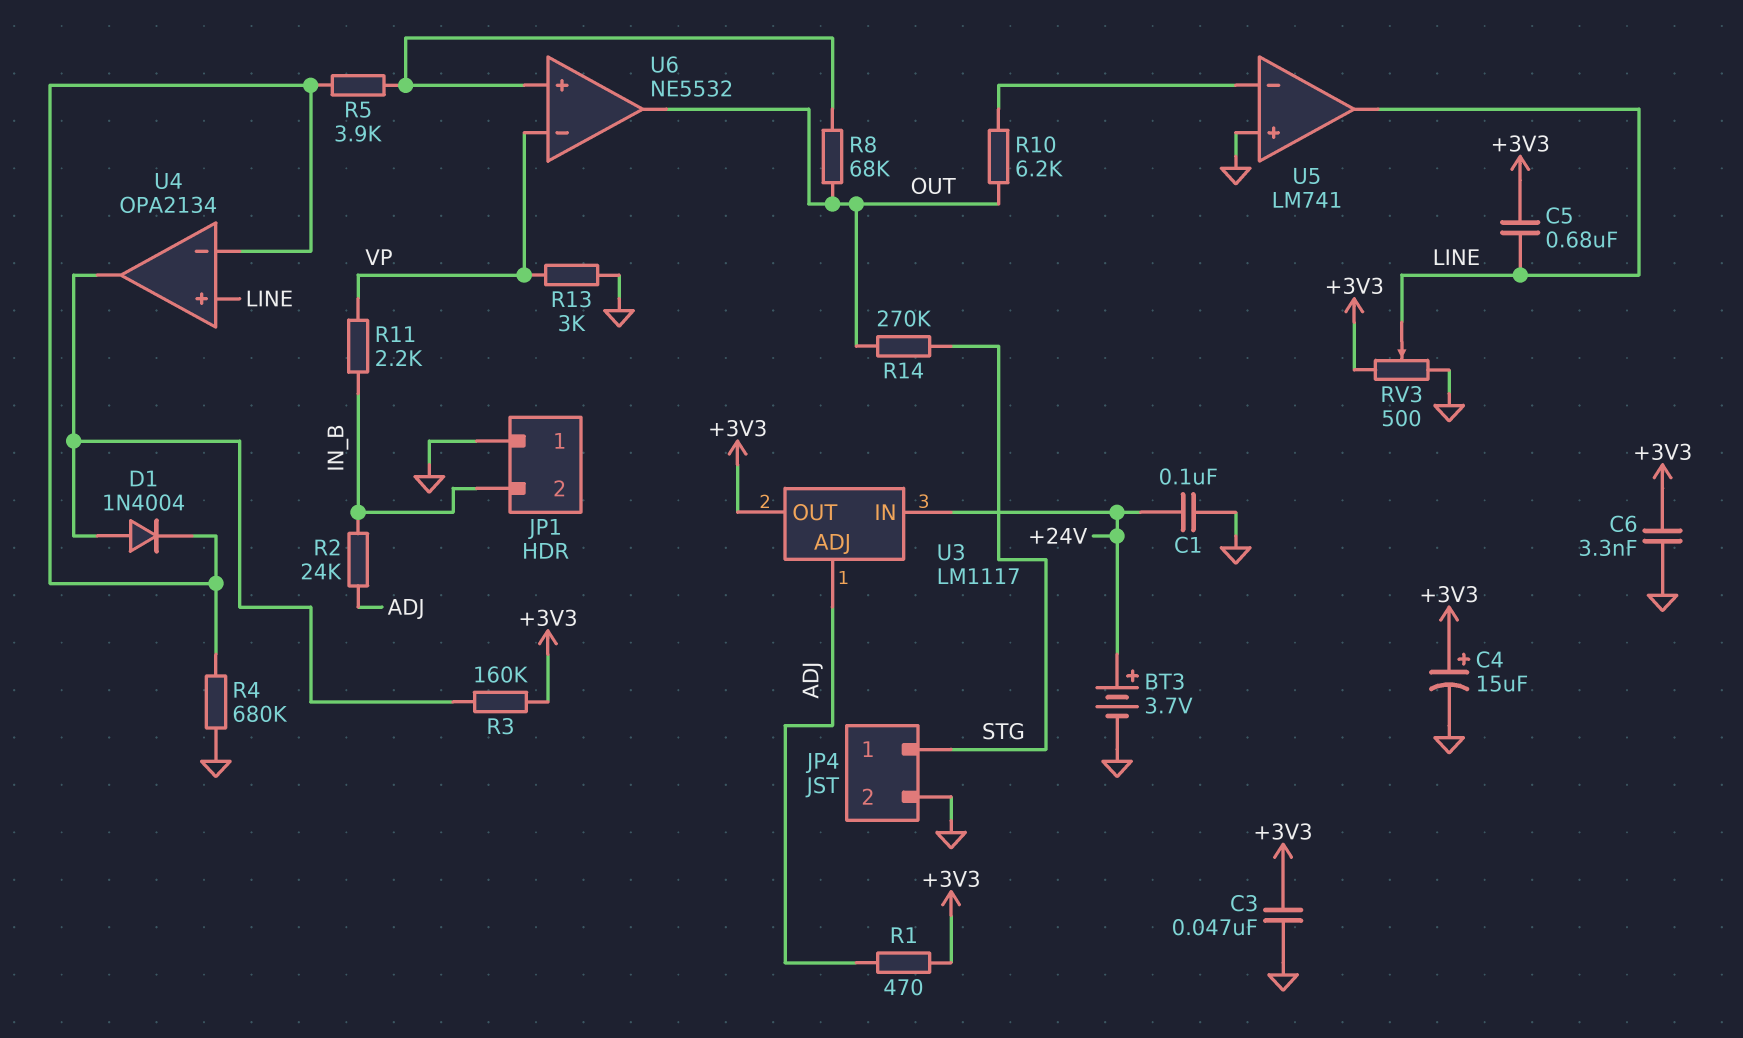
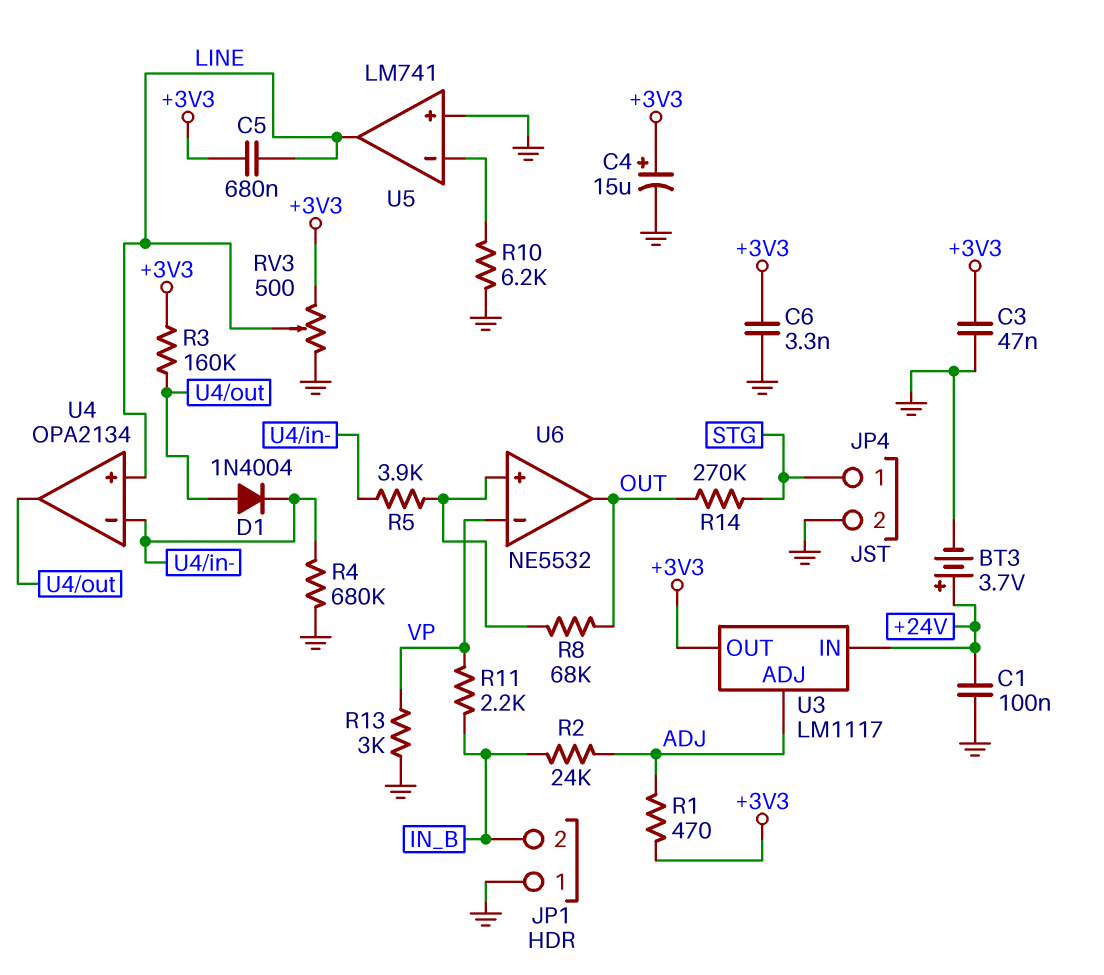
R10: 6.2k (OUT, U5/in-) -> 6.2k (GND, U5/in-)

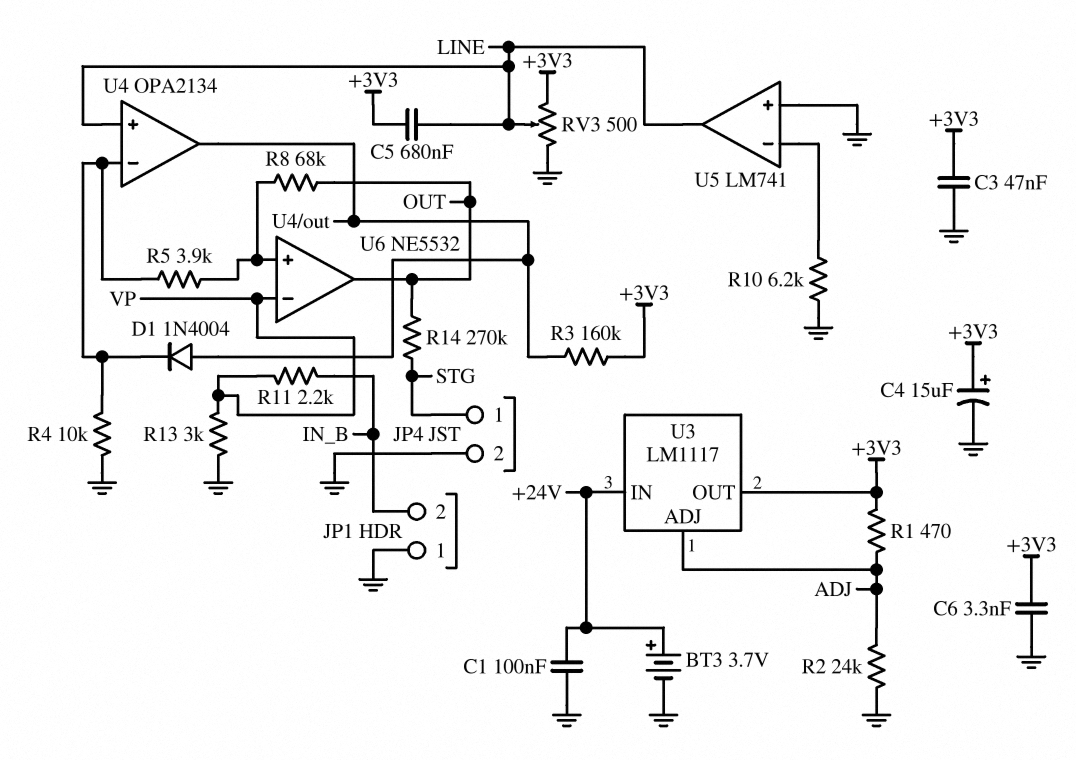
R2: 24k (ADJ, IN_B) -> 24k (ADJ, GND)
R4: 680k (GND, U4/in-) -> 10k (GND, U4/in-)

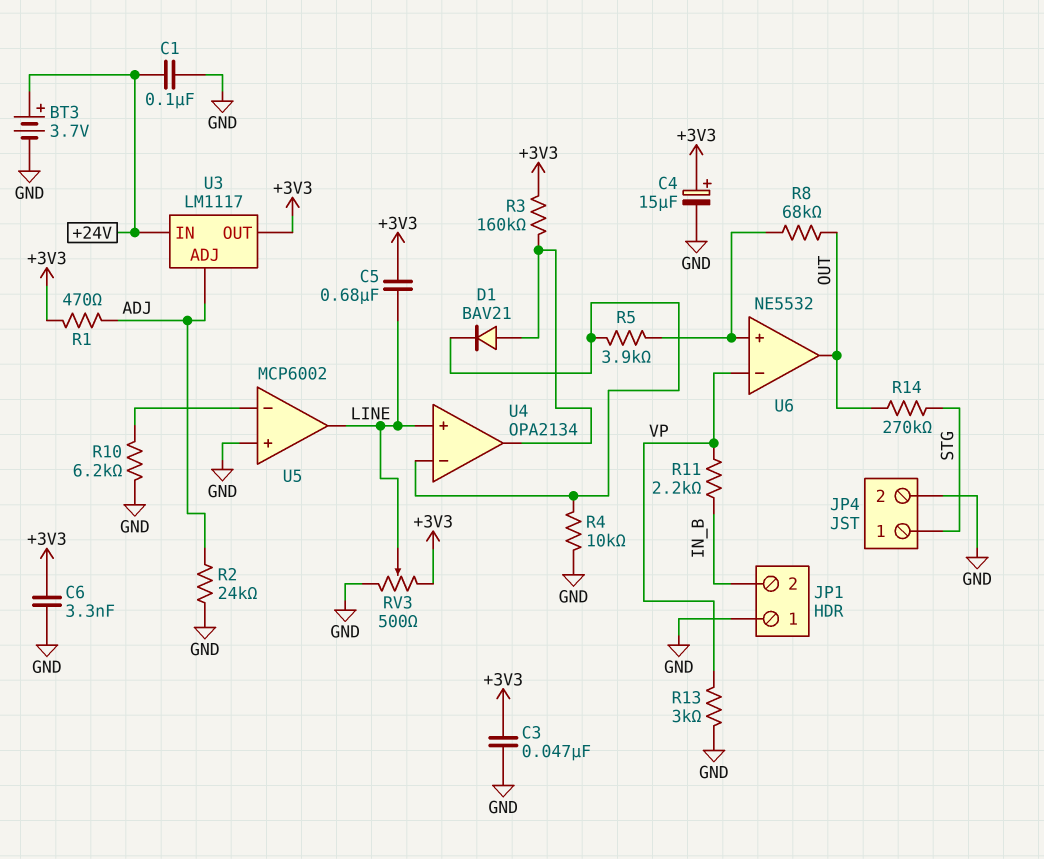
D1: diode 1N4004 (A U4/out, K U4/in-) -> diode BAV21 (A U4/out, K U4/in-)
U5: LM741 -> MCP6002

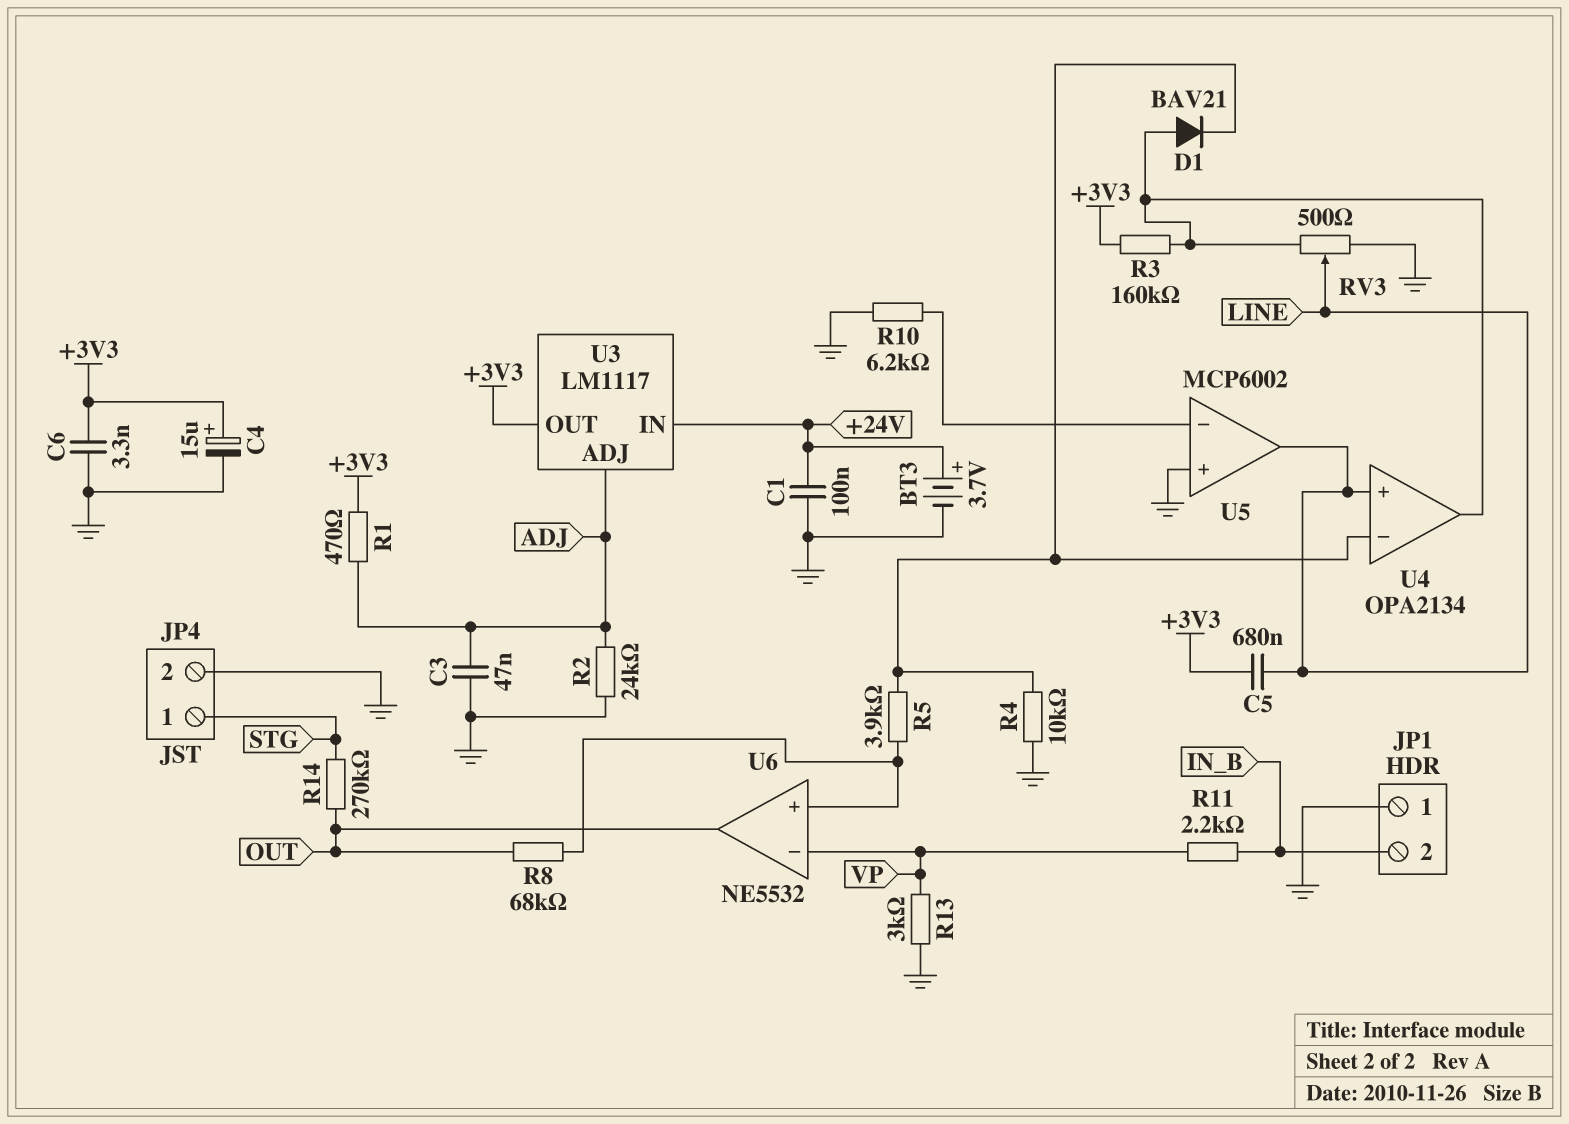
C3: 47nF (+3V3, GND) -> 47nF (ADJ, GND)
RV3: 500 (+3V3, GND, wiper LINE) -> 500 (GND, U4/out, wiper LINE)

